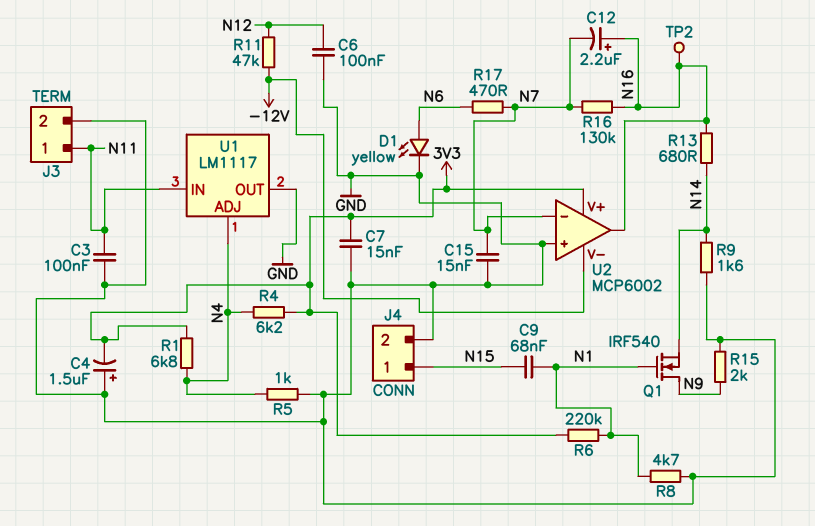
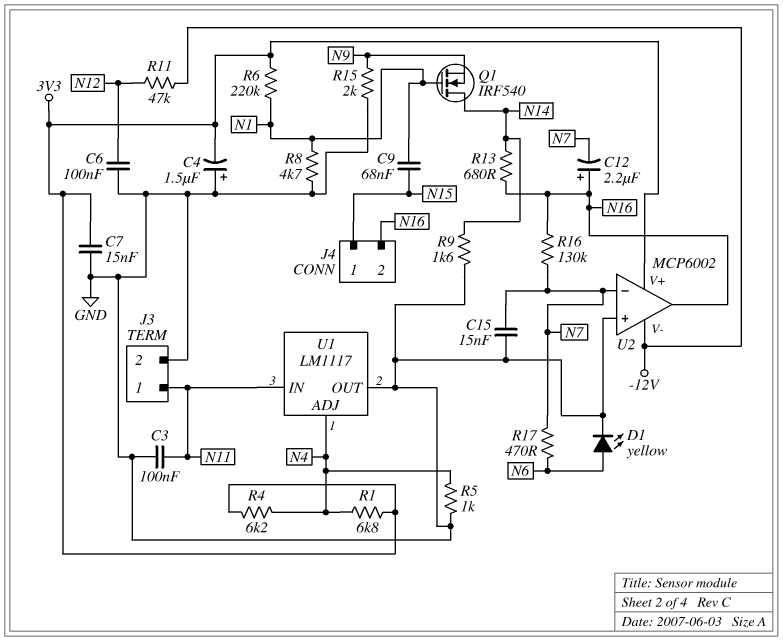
J4 pin 2: GND -> N16
Q1: NMOS IRF540 (G N1, D N9, S N14) -> NMOS IRF540 (G N1, D N14, S N9)
TP2: test point (N16) -> none

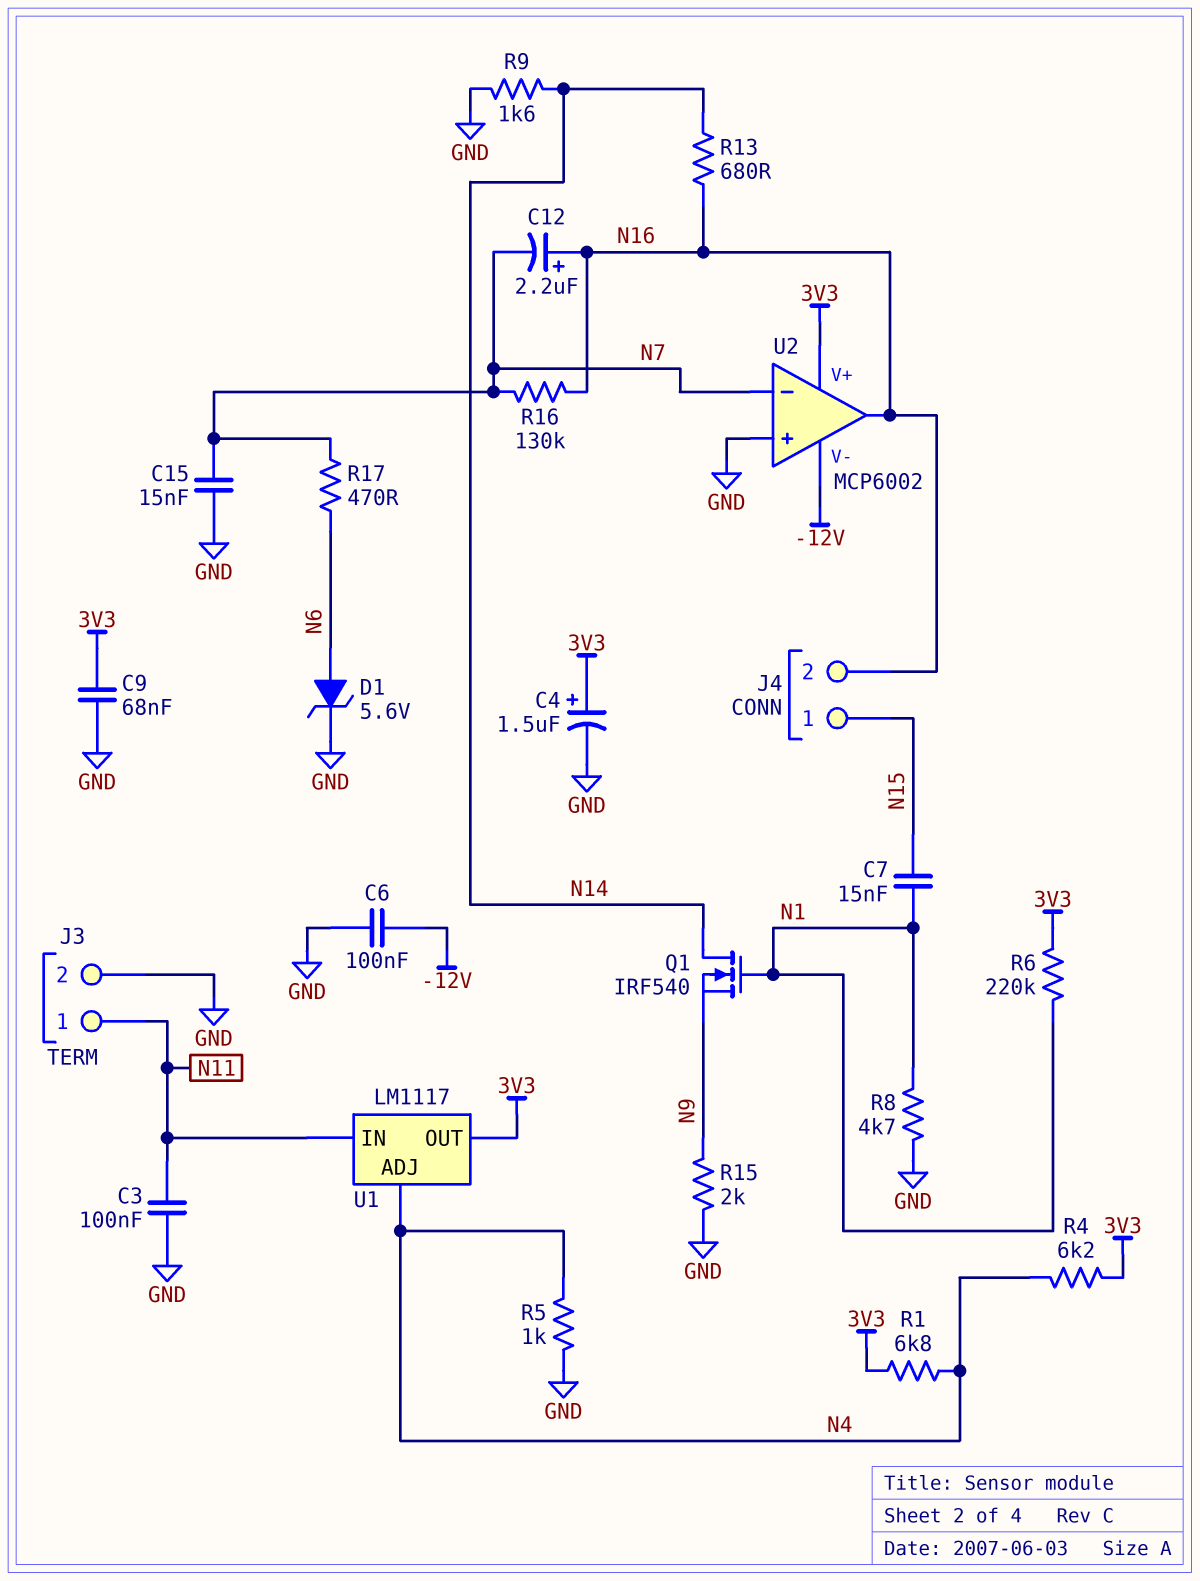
C4: 1.5uF (plus GND, minus 3V3) -> 1.5uF (plus 3V3, minus GND)
C6: 100nF (GND, N12) -> 100nF (-12V, GND)
C7: 15nF (3V3, GND) -> 15nF (N1, N15)
C9: 68nF (N1, N15) -> 68nF (3V3, GND)
D1: LED yellow (A N6, K GND) -> zener 5.6V (A N6, K GND)
R11: 47k (-12V, N12) -> none
U1 pin OUT: GND -> 3V3

